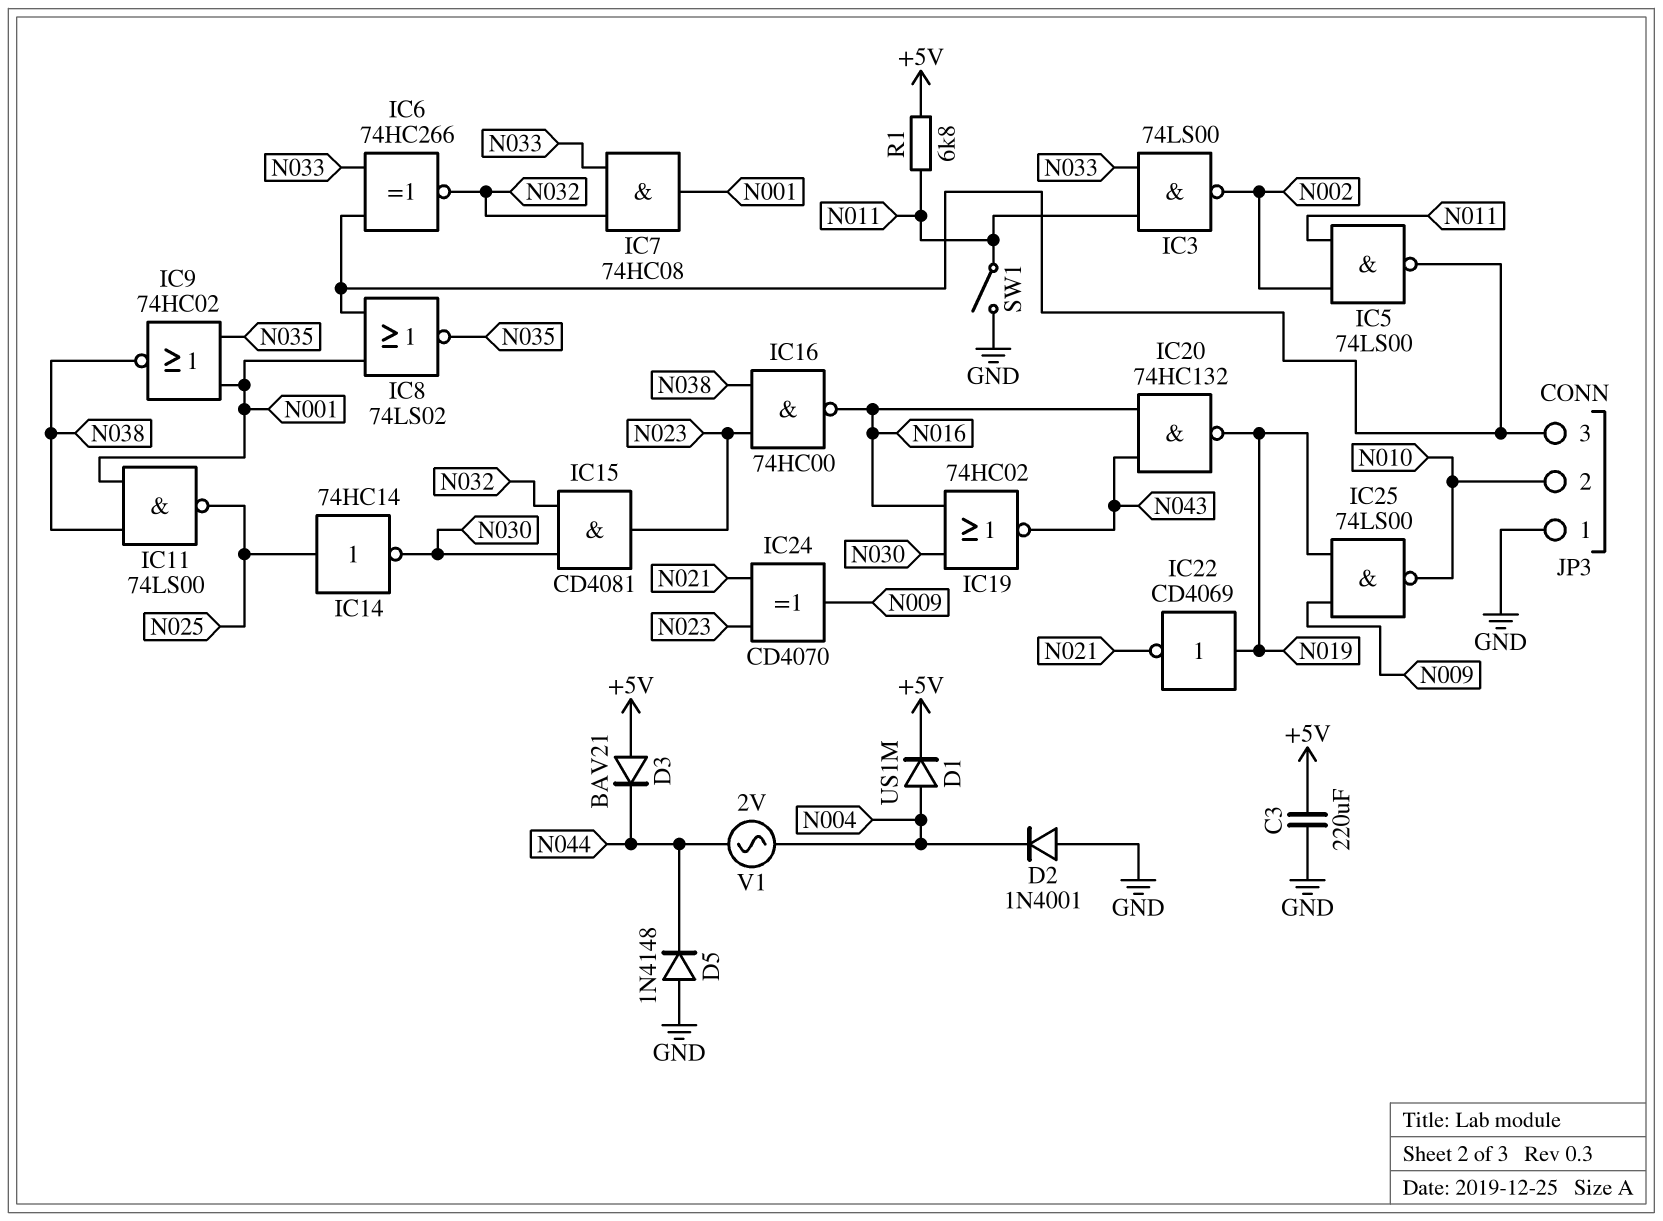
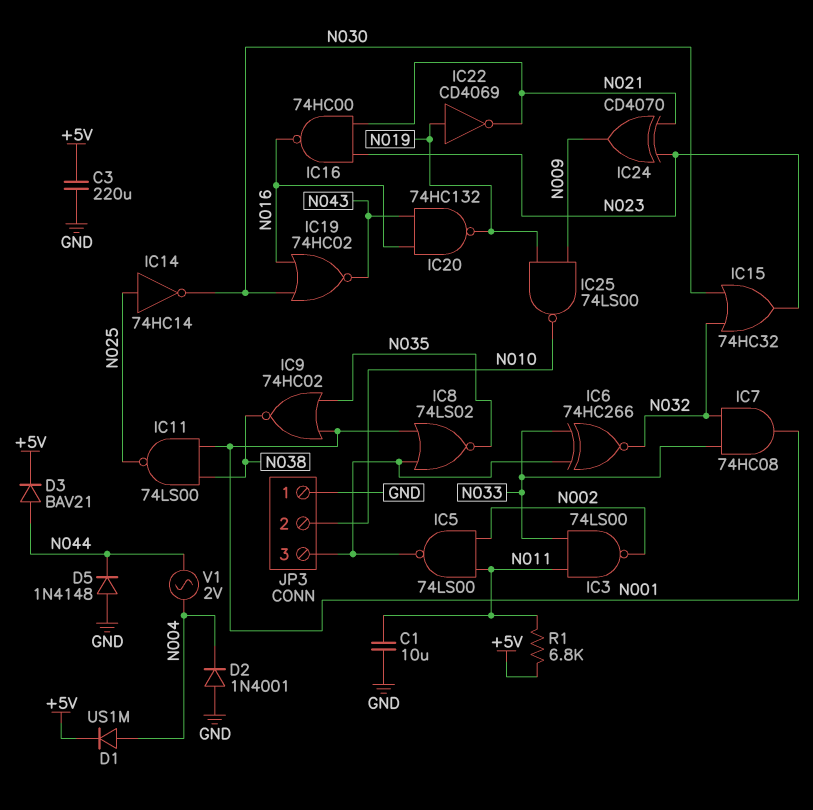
C1: none -> 10uF (GND, N011)
D3: diode BAV21 (A +5V, K N044) -> diode BAV21 (A N044, K +5V)
IC15: AND CD4081 (in N030, in N032, out N023) -> OR 74HC32 (in N030, in N032, out N023)
IC16: NAND 74HC00 (in N023, in N038, out N016) -> NAND 74HC00 (in N021, in N023, out N016)
SW1: switch (GND, N011) -> none

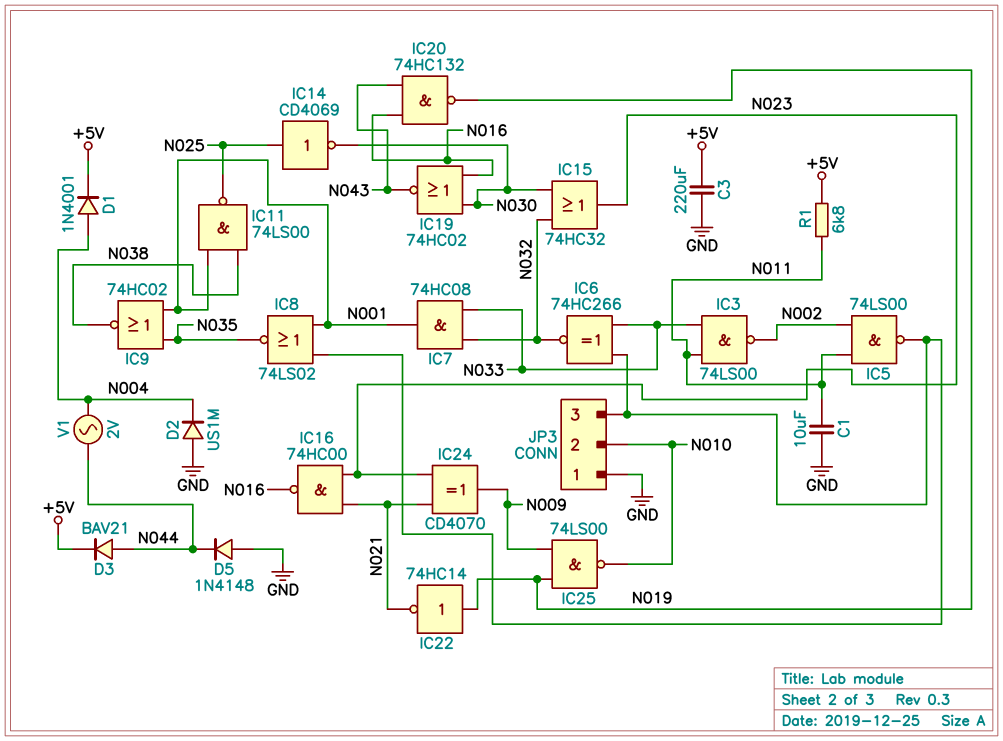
D1: diode US1M (A N004, K +5V) -> diode 1N4001 (A N004, K +5V)
D2: diode 1N4001 (A GND, K N004) -> diode US1M (A GND, K N004)
IC14: NOT 74HC14 (in N025, out N030) -> NOT CD4069 (in N025, out N030)
IC22: NOT CD4069 (in N019, out N021) -> NOT 74HC14 (in N019, out N021)

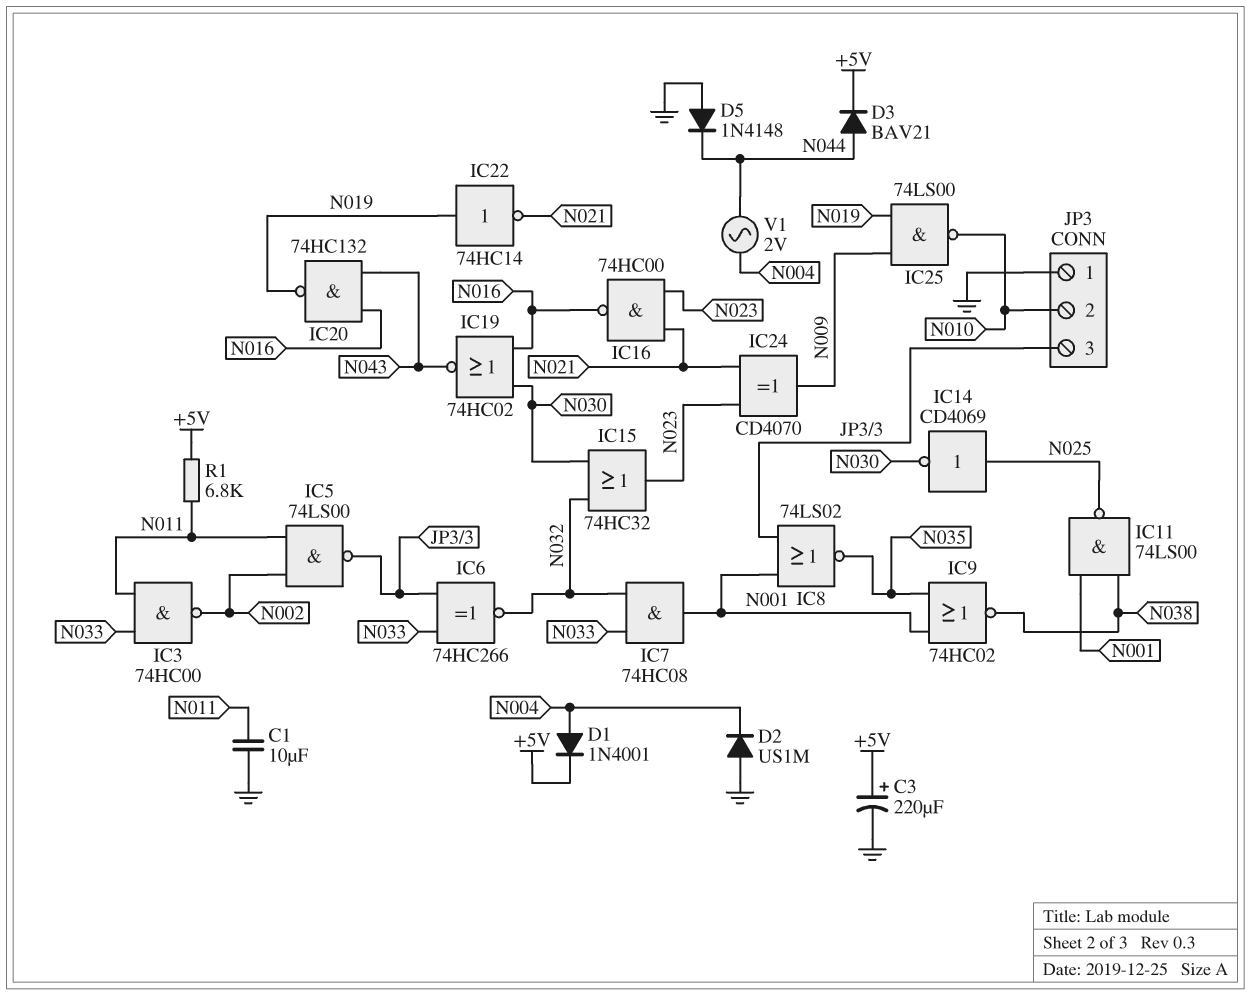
C3: 220uF (+5V, GND) -> 220uF (plus +5V, minus GND)
IC3: NAND 74LS00 (in N011, in N033, out N002) -> NAND 74HC00 (in N011, in N033, out N002)

